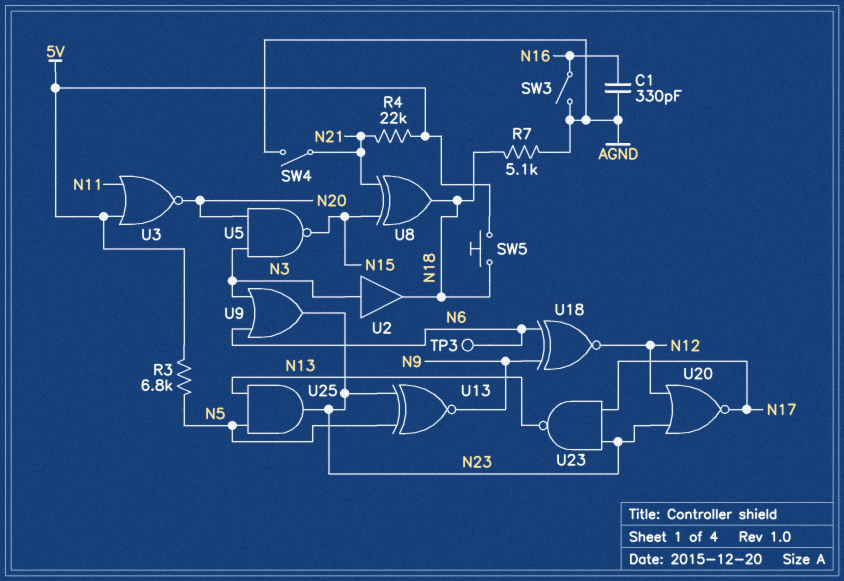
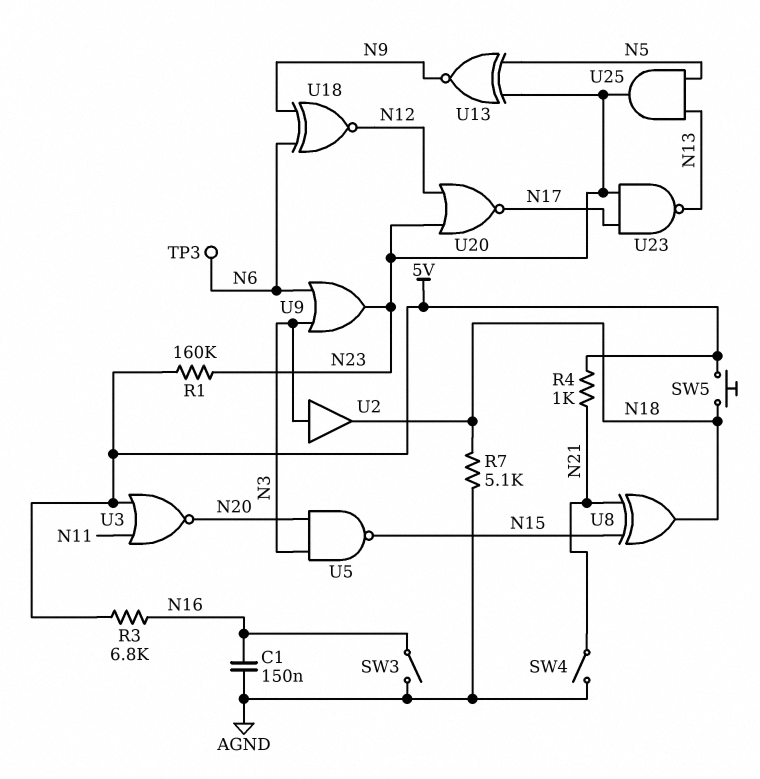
C1: 330pF (AGND, N16) -> 150nF (AGND, N16)
R1: none -> 160k (5V, N23)
R3: 6.8k (5V, N5) -> 6.8k (5V, N16)
R4: 22k (5V, N21) -> 1k (5V, N21)

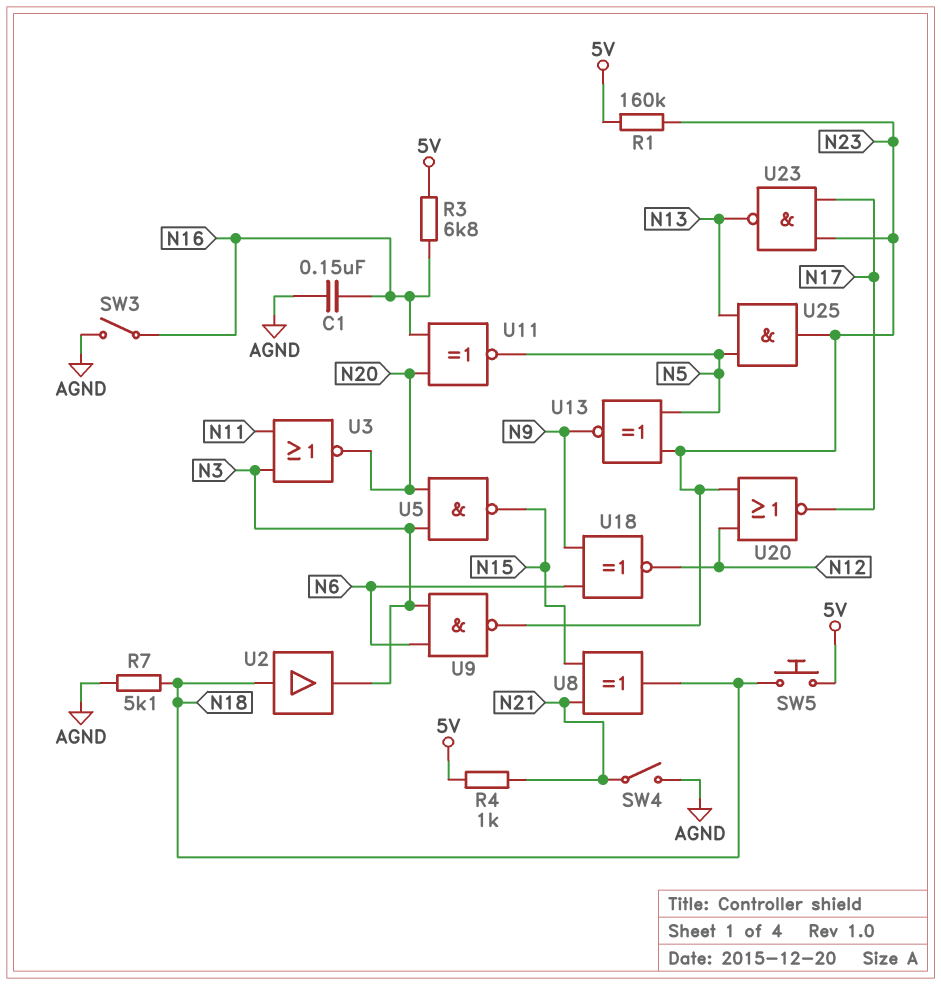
TP3: test point (N6) -> none
U2: buffer (in N3, out N18) -> buffer (in N18, out N3)
U3: NOR (in 5V, in N11, out N20) -> NOR (in N3, in N11, out N20)
U9: OR (in N3, in N6, out N23) -> NAND (in N3, in N6, out N23)
U11: none -> XNOR (in N16, in N20, out N5)

